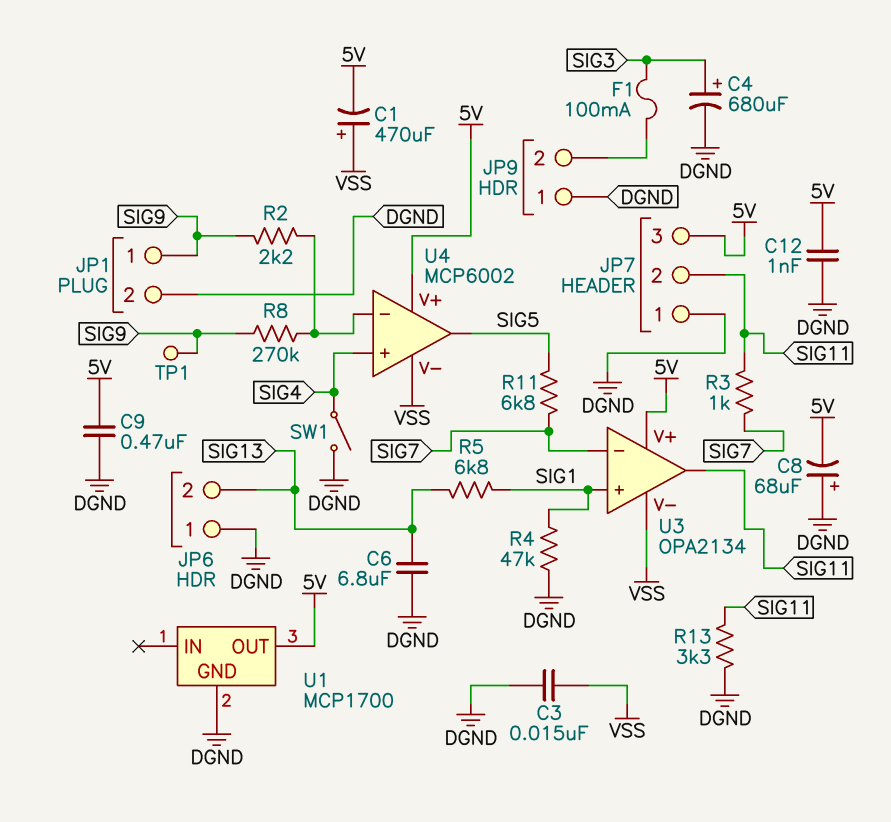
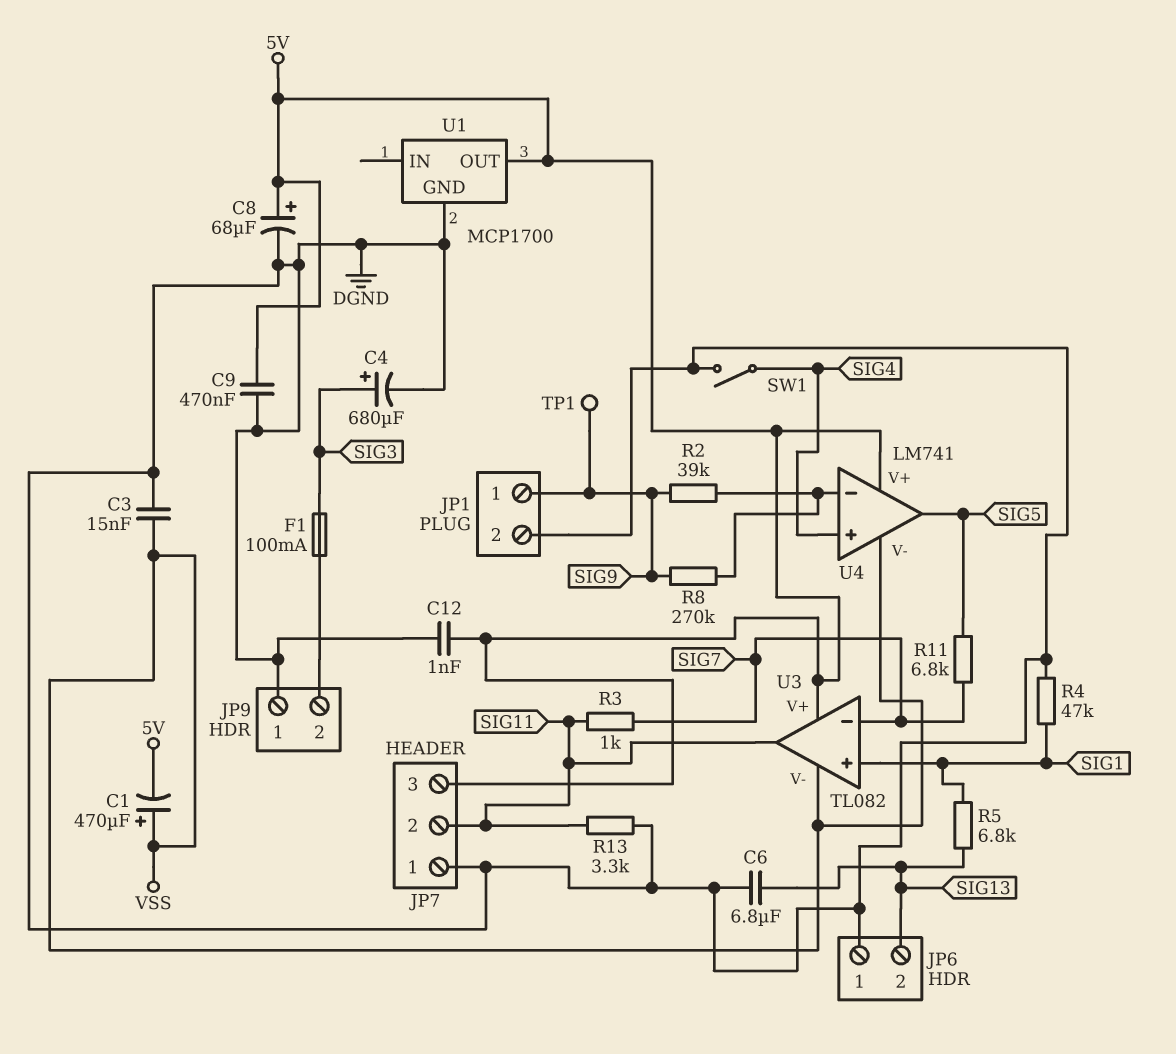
C8: 68uF (plus DGND, minus 5V) -> 68uF (plus 5V, minus DGND)
R2: 2.2k (SIG9, U4/in-) -> 39k (SIG9, U4/in-)
U3: OPA2134 -> TL082
U4: MCP6002 -> LM741

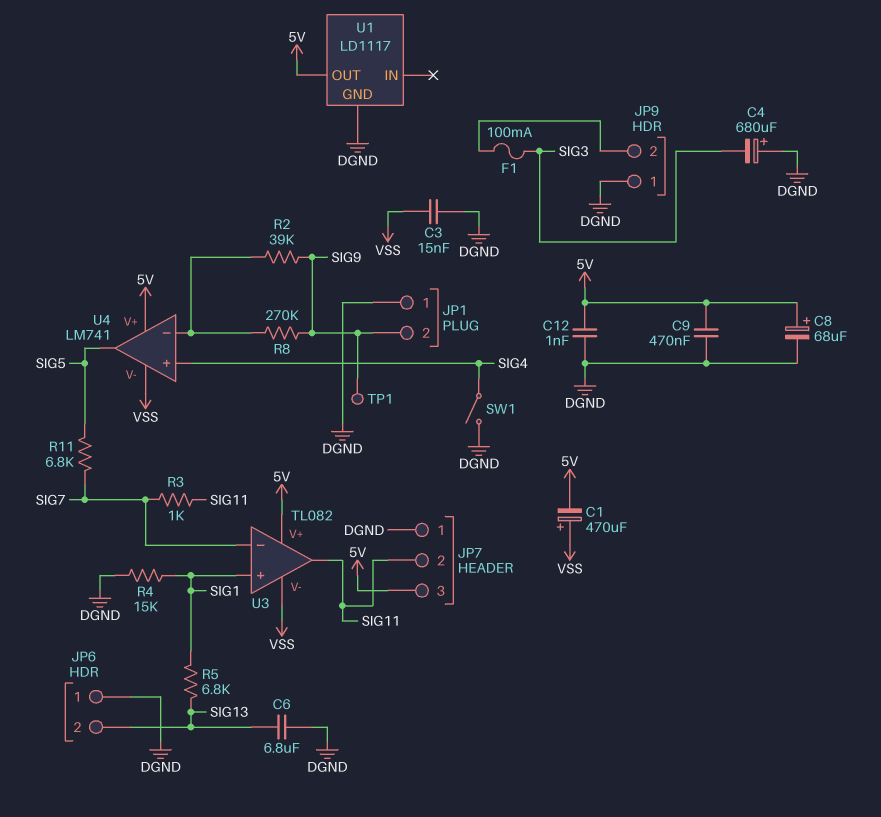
C4: 680uF (plus SIG3, minus DGND) -> 680uF (plus DGND, minus SIG3)
JP1 pin 1: SIG9 -> DGND
JP1 pin 2: DGND -> SIG9
R4: 47k (DGND, SIG1) -> 15k (DGND, SIG1)
R13: 3.3k (DGND, SIG11) -> none
U1: MCP1700 -> LD1117

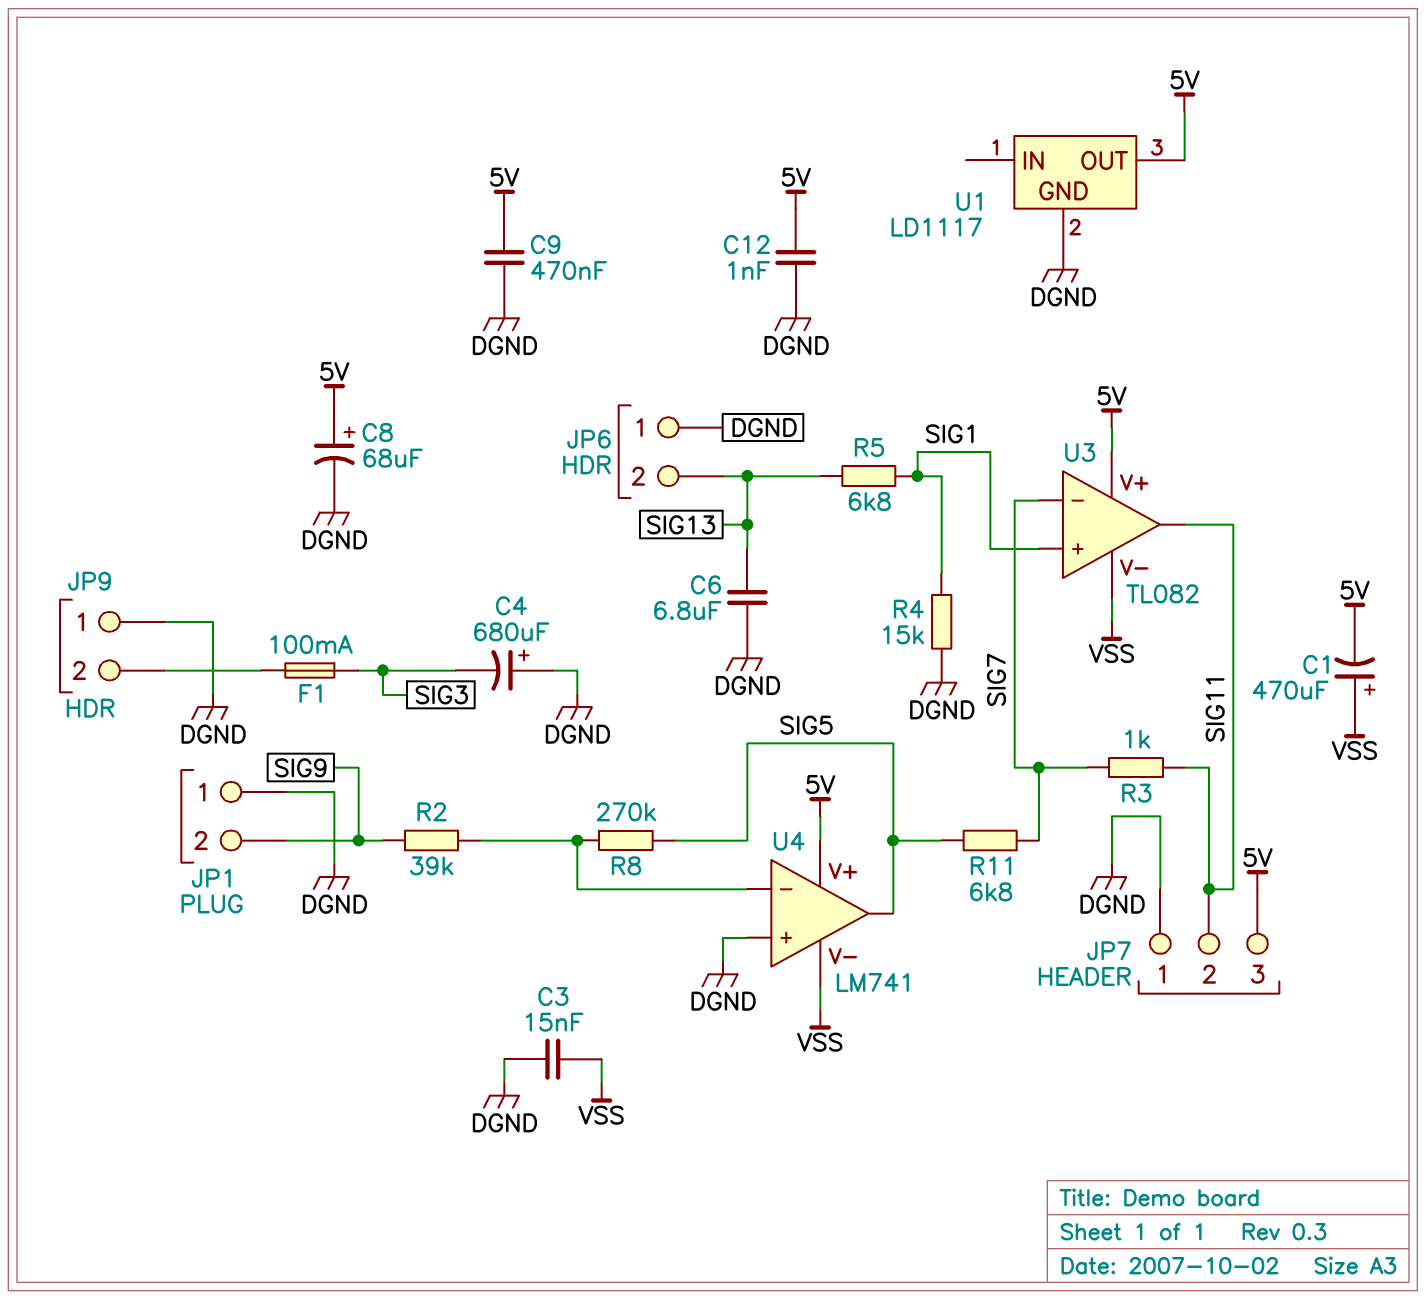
R8: 270k (SIG9, U4/in-) -> 270k (SIG5, U4/in-)
SW1: switch (DGND, SIG4) -> none
TP1: test point (SIG9) -> none
U4 pin in+: SIG4 -> DGND

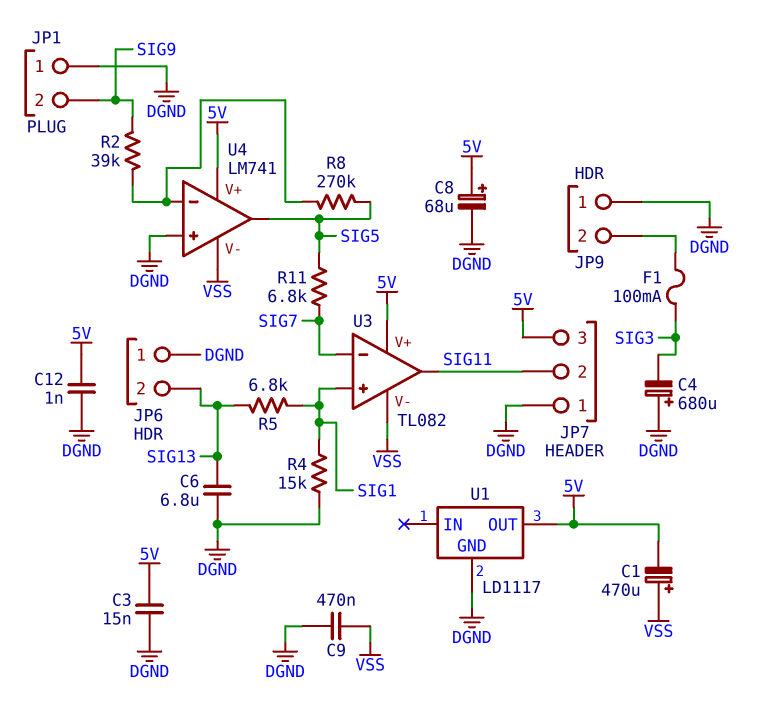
C3: 15nF (DGND, VSS) -> 15nF (5V, DGND)
C9: 470nF (5V, DGND) -> 470nF (DGND, VSS)
R3: 1k (SIG7, SIG11) -> none

